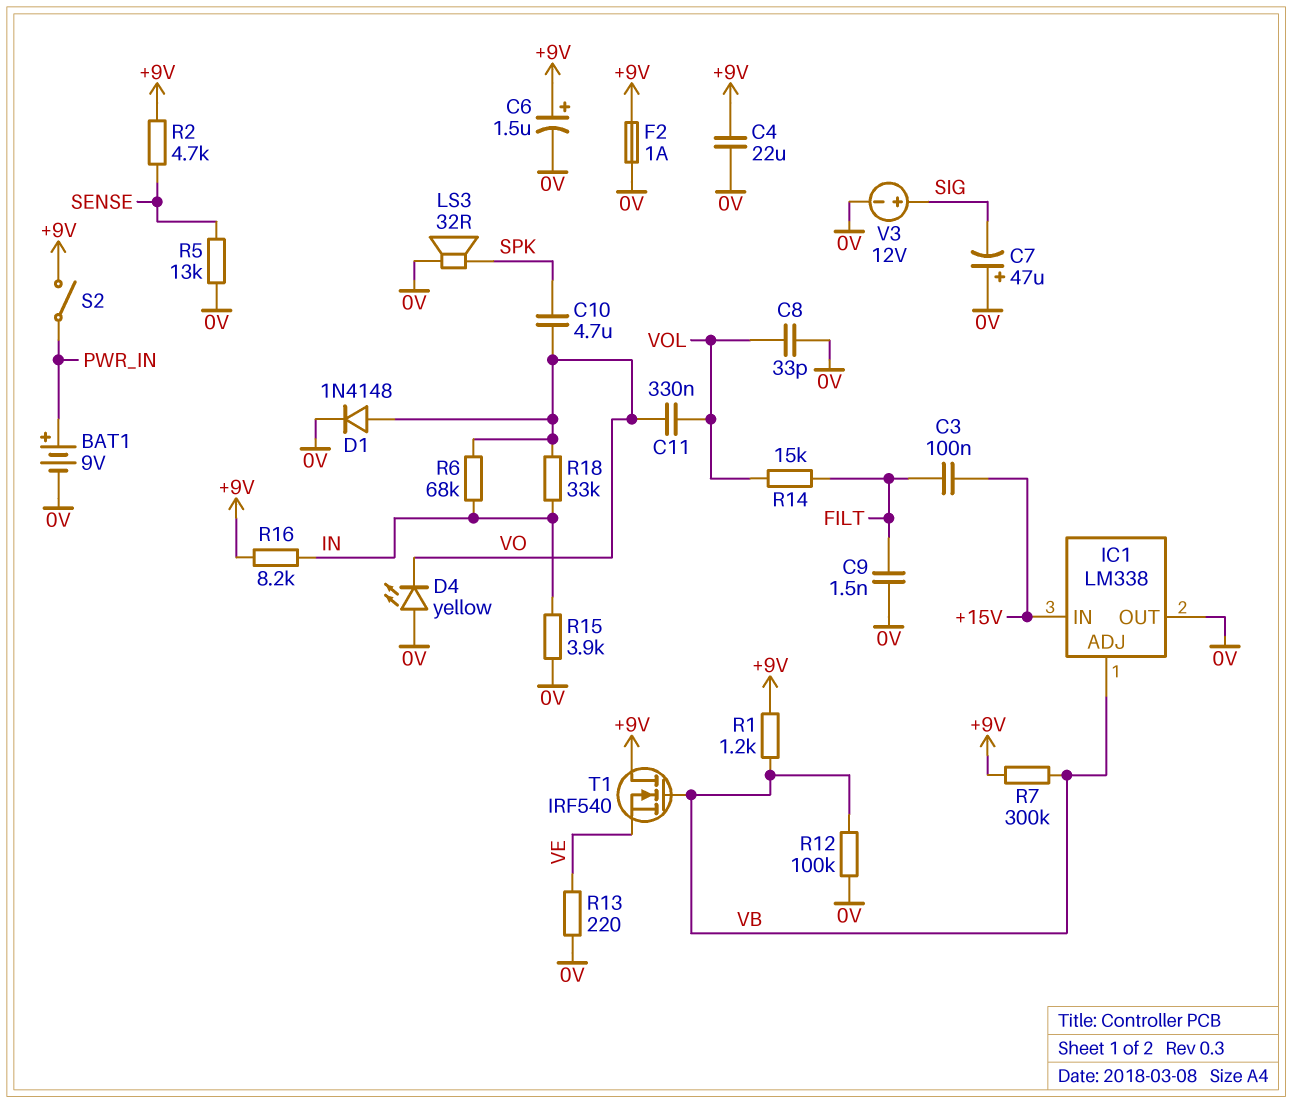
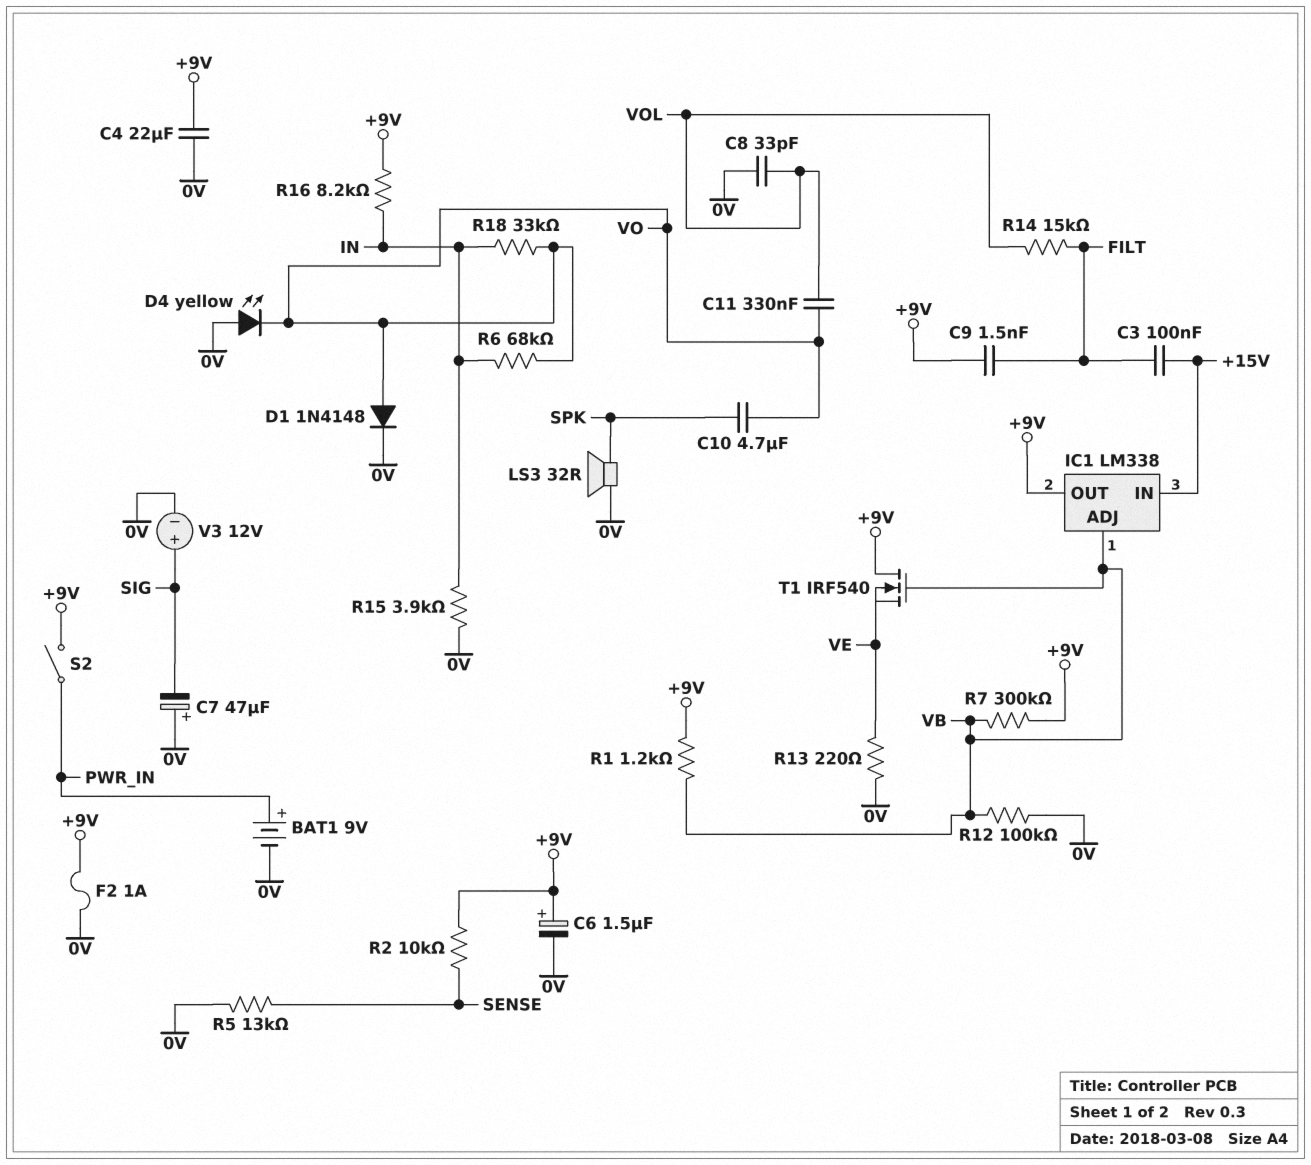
C9: 1.5nF (0V, FILT) -> 1.5nF (+9V, FILT)
IC1 pin OUT: 0V -> +9V
R2: 4.7k (+9V, SENSE) -> 10k (+9V, SENSE)

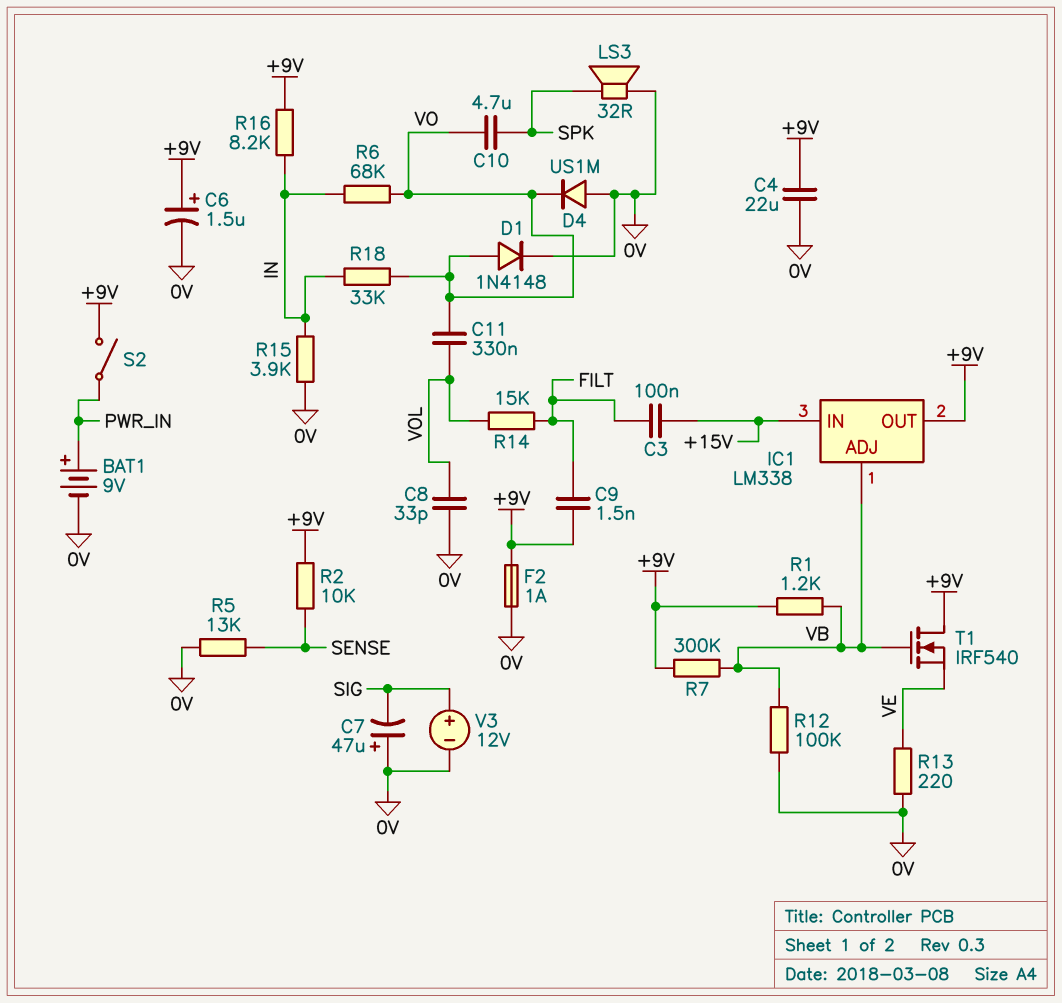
D4: LED yellow (A 0V, K VO) -> diode US1M (A 0V, K VO)

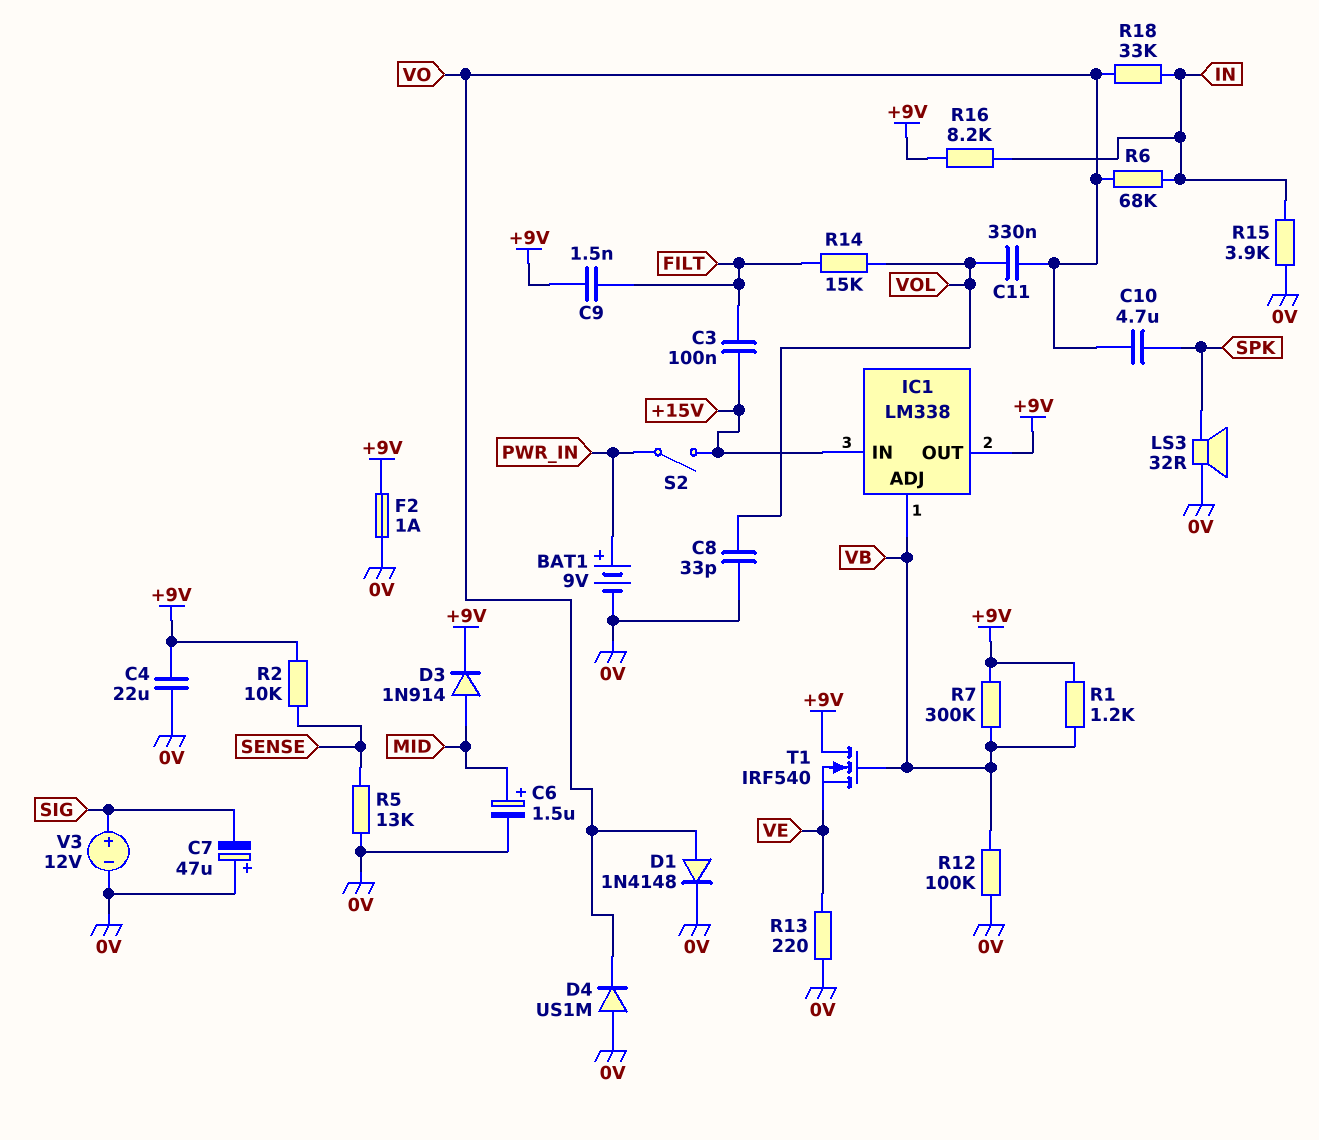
C6: 1.5uF (plus +9V, minus 0V) -> 1.5uF (plus MID, minus 0V)
D3: none -> diode 1N914 (A MID, K +9V)
S2: switch (+9V, PWR_IN) -> switch (+15V, PWR_IN)

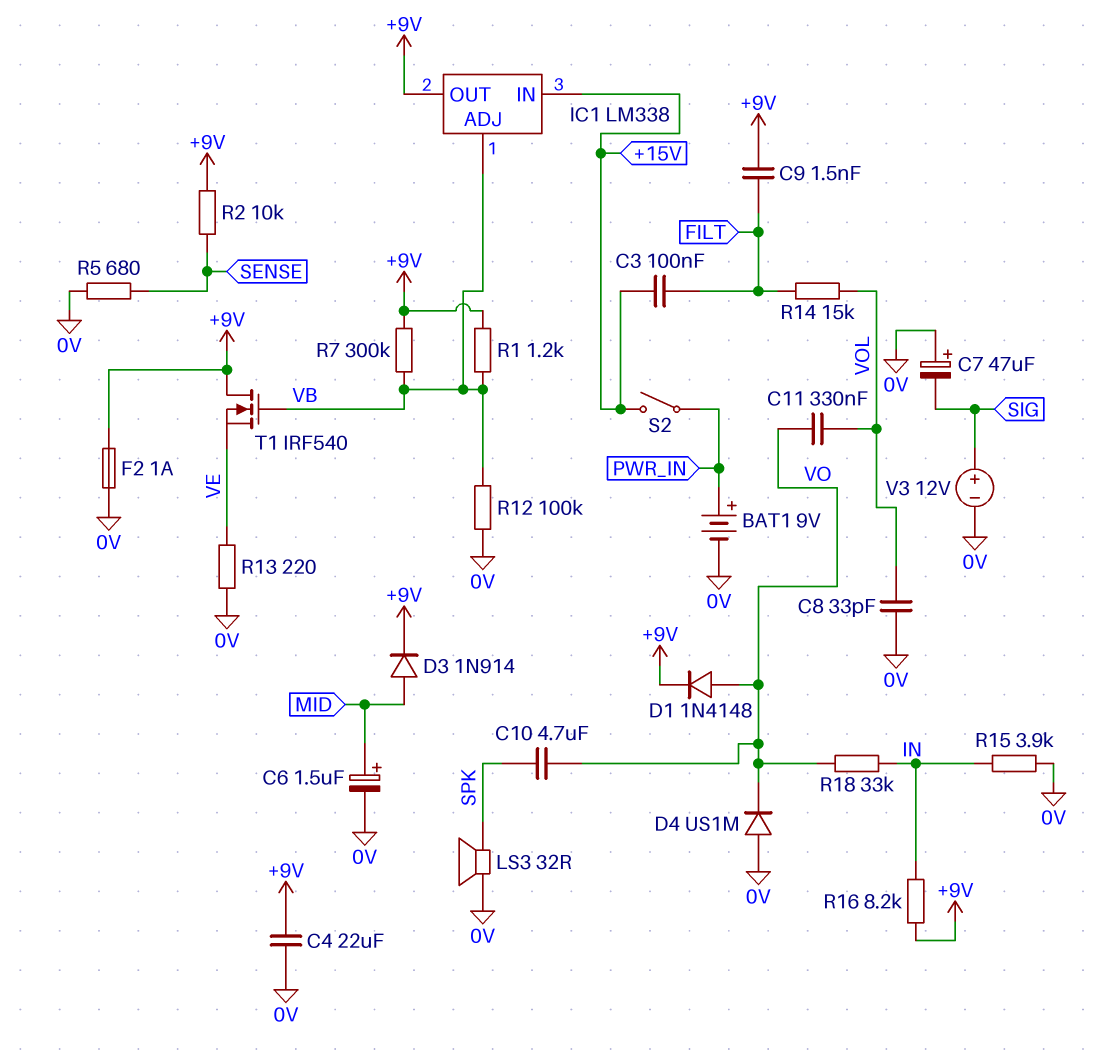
D1: diode 1N4148 (A VO, K 0V) -> diode 1N4148 (A VO, K +9V)
R5: 13k (0V, SENSE) -> 680 (0V, SENSE)
R6: 68k (IN, VO) -> none

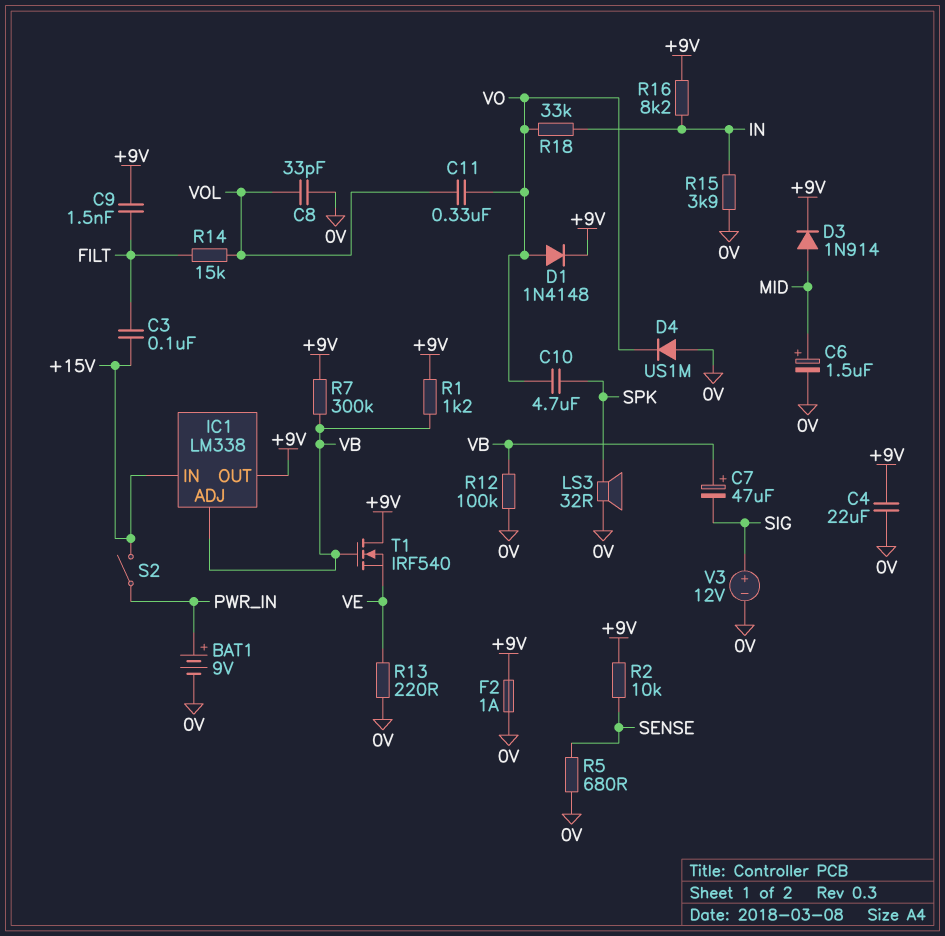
C7: 47uF (plus 0V, minus SIG) -> 47uF (plus VB, minus SIG)

